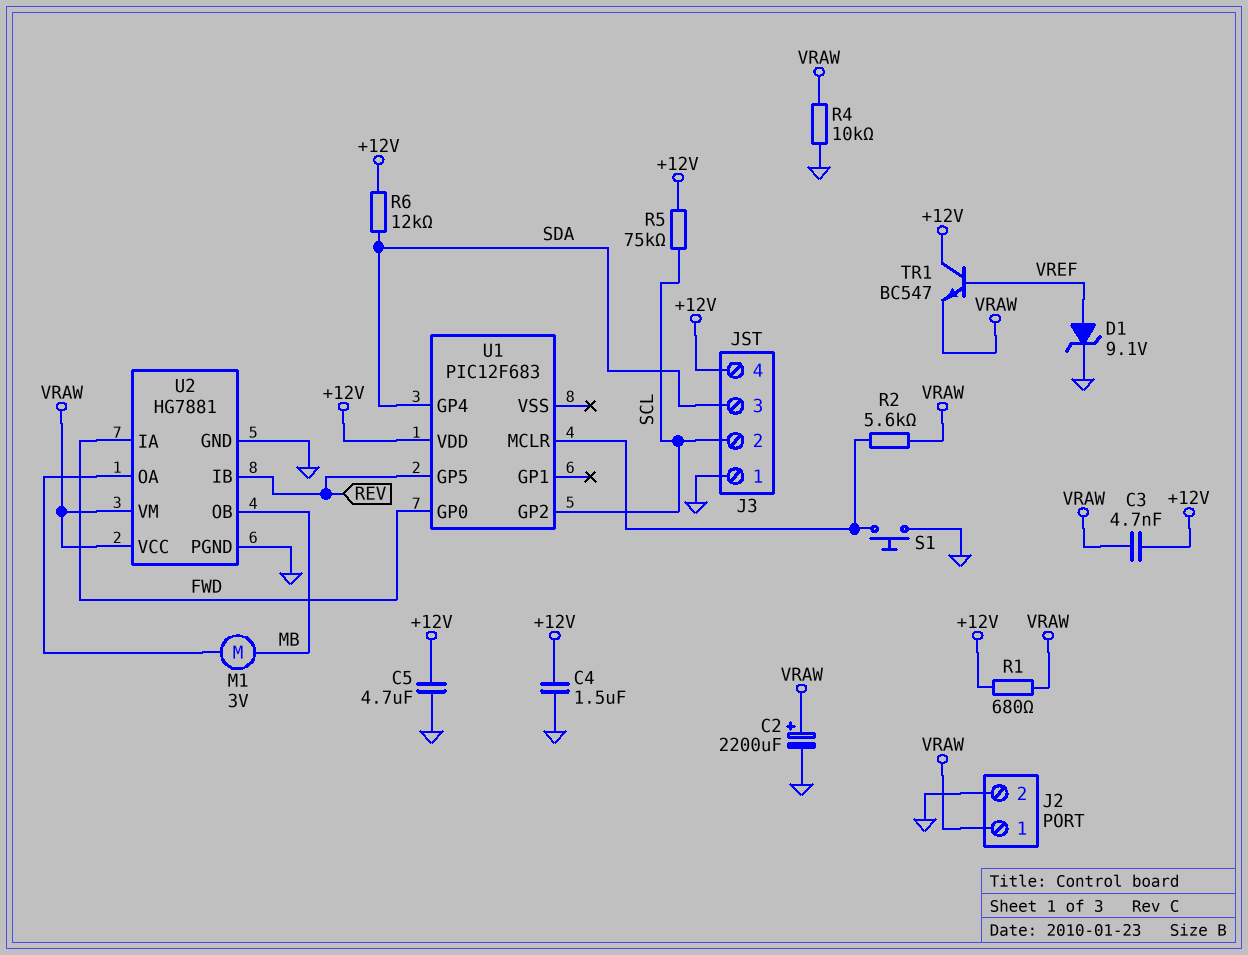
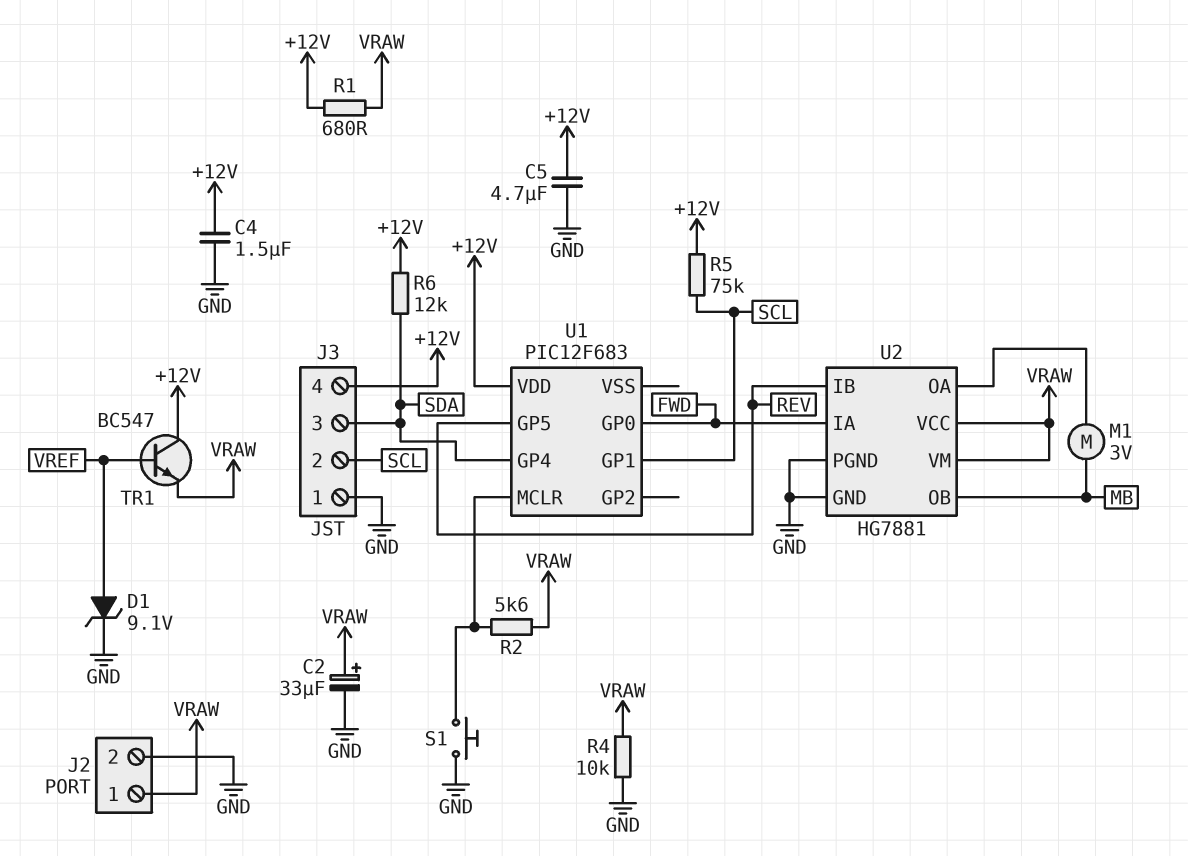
C2: 2200uF (plus VRAW, minus GND) -> 33uF (plus VRAW, minus GND)
C3: 4.7nF (+12V, VRAW) -> none
U1 pin GP1: none -> SCL
U1 pin GP2: SCL -> none

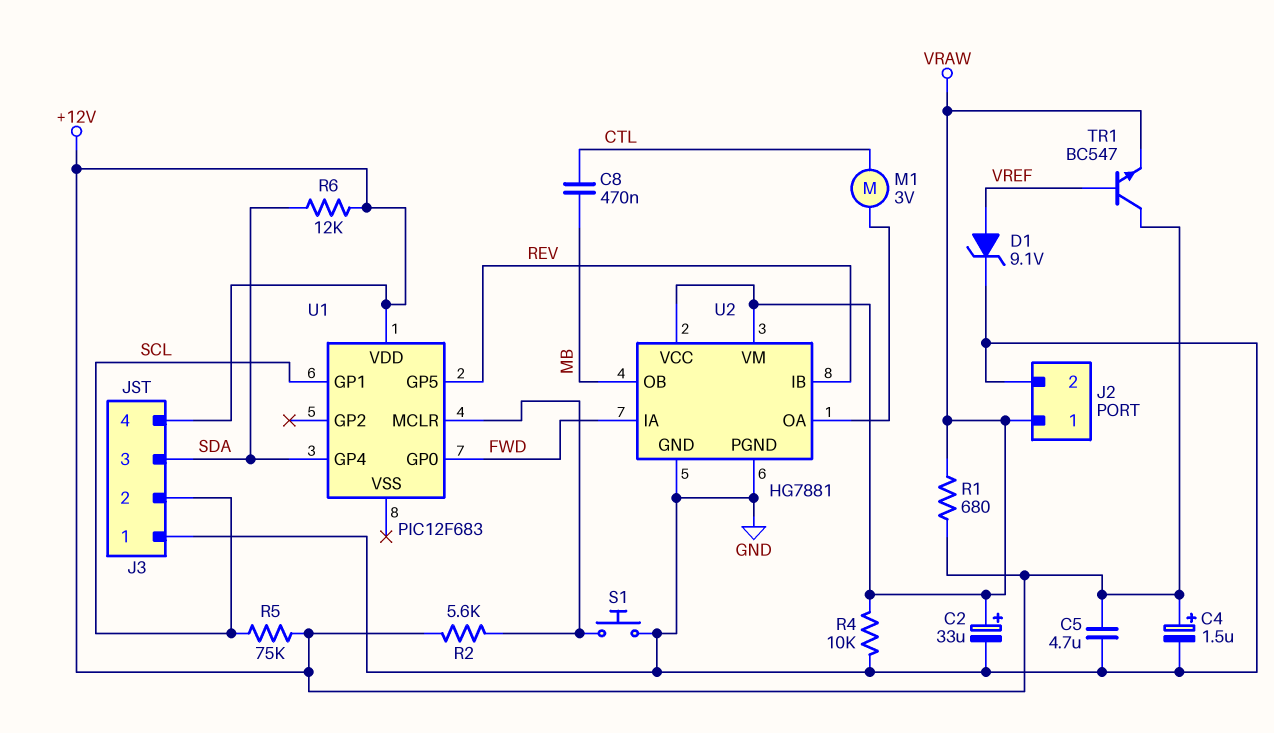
C4: 1.5uF (+12V, GND) -> 1.5uF (plus +12V, minus GND)
C8: none -> 470nF (CTL, MB)
M1: motor 3V (MB, U2/OA) -> motor 3V (CTL, U2/OA)
R2: 5.6k (U1/MCLR, VRAW) -> 5.6k (+12V, U1/MCLR)

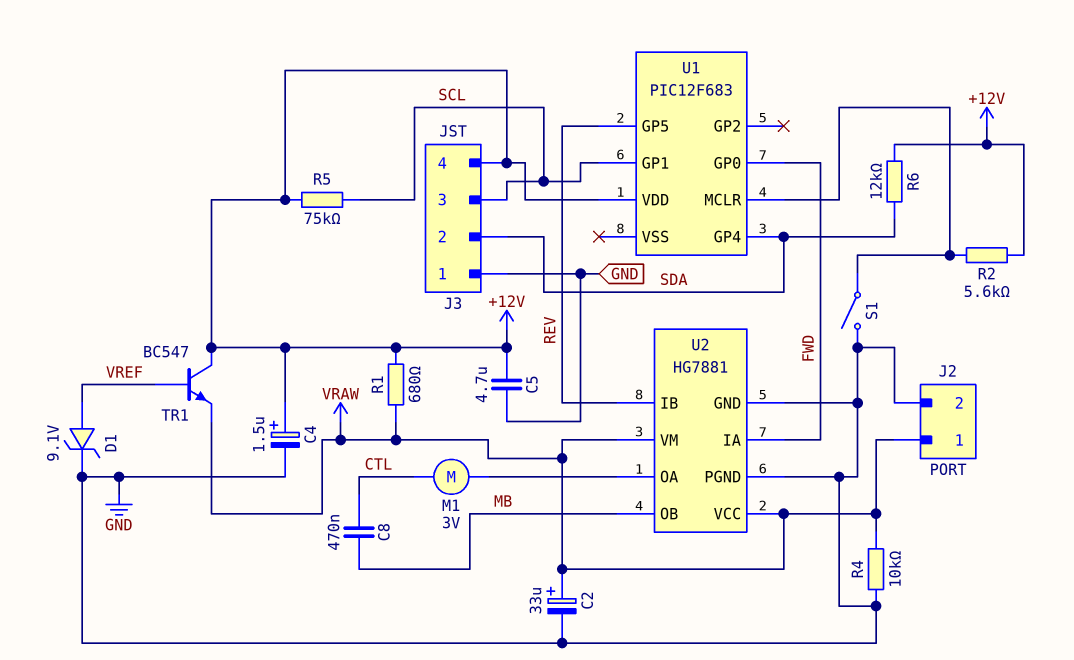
J3 pin 2: SCL -> SDA
J3 pin 3: SDA -> SCL
S1: button (GND, U1/MCLR) -> switch (GND, U1/MCLR)

